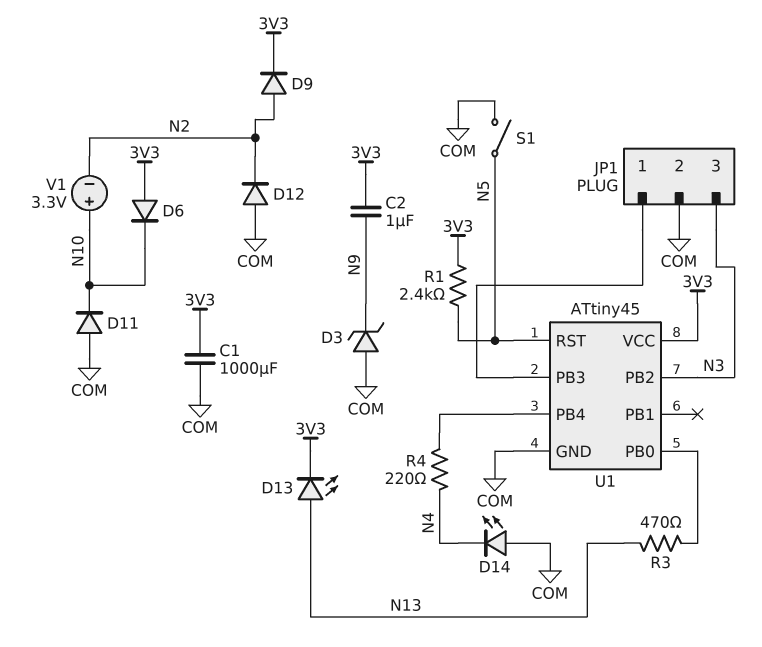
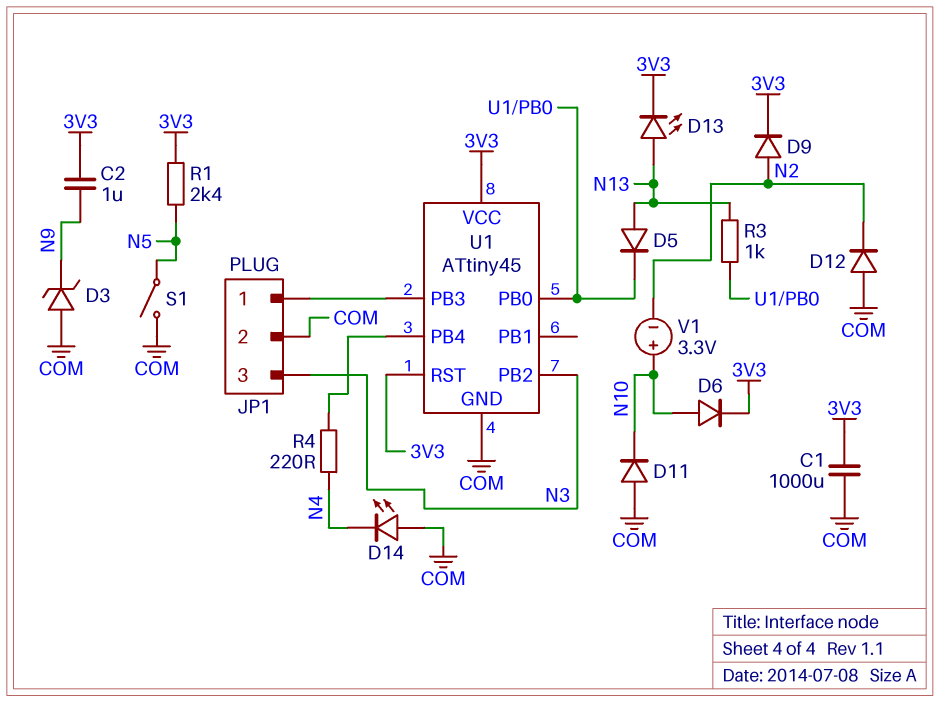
D5: none -> diode (A N13, K U1/PB0)
D6: diode (A 3V3, K N10) -> diode (A N10, K 3V3)
R3: 470 (N13, U1/PB0) -> 1k (N13, U1/PB0)
U1 pin RST: N5 -> 3V3

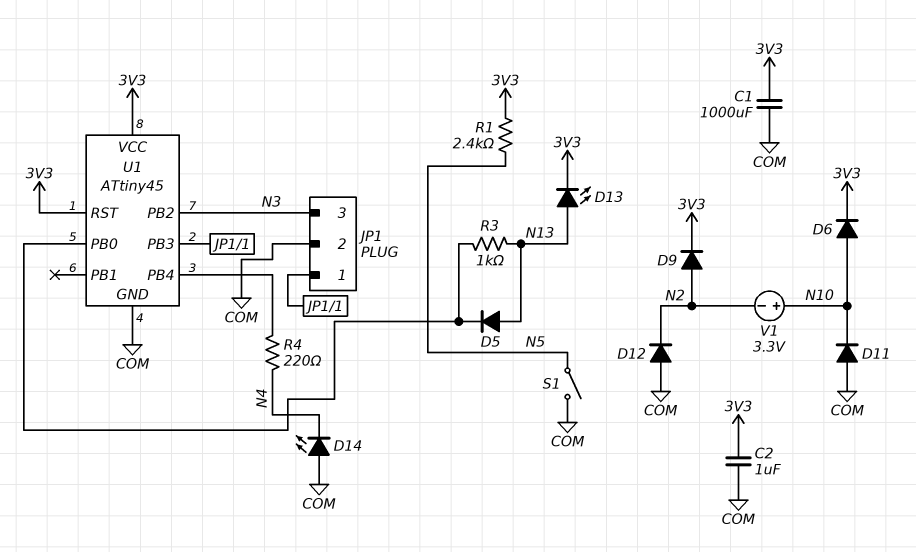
C2: 1uF (3V3, N9) -> 1uF (3V3, COM)
D3: zener (A COM, K N9) -> none

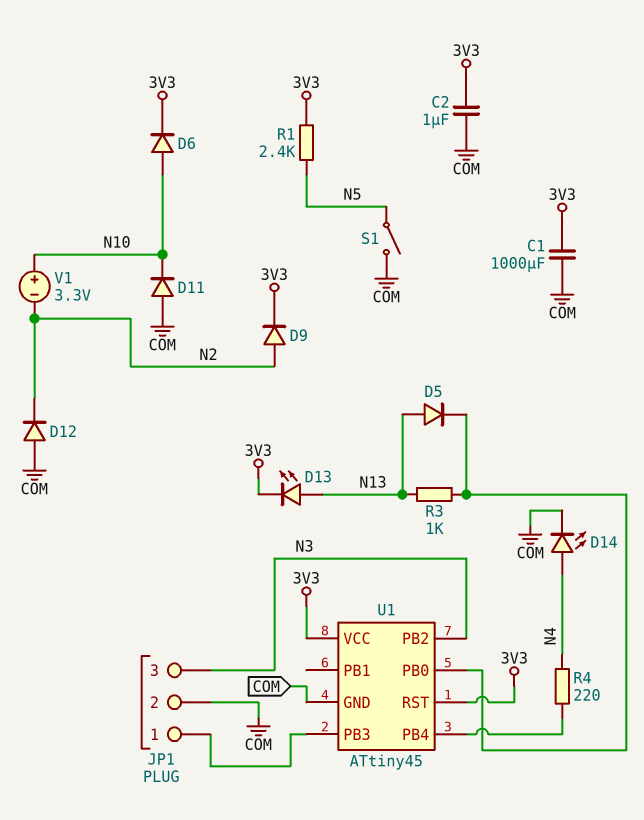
D14: LED (A COM, K N4) -> LED (A N4, K COM)

